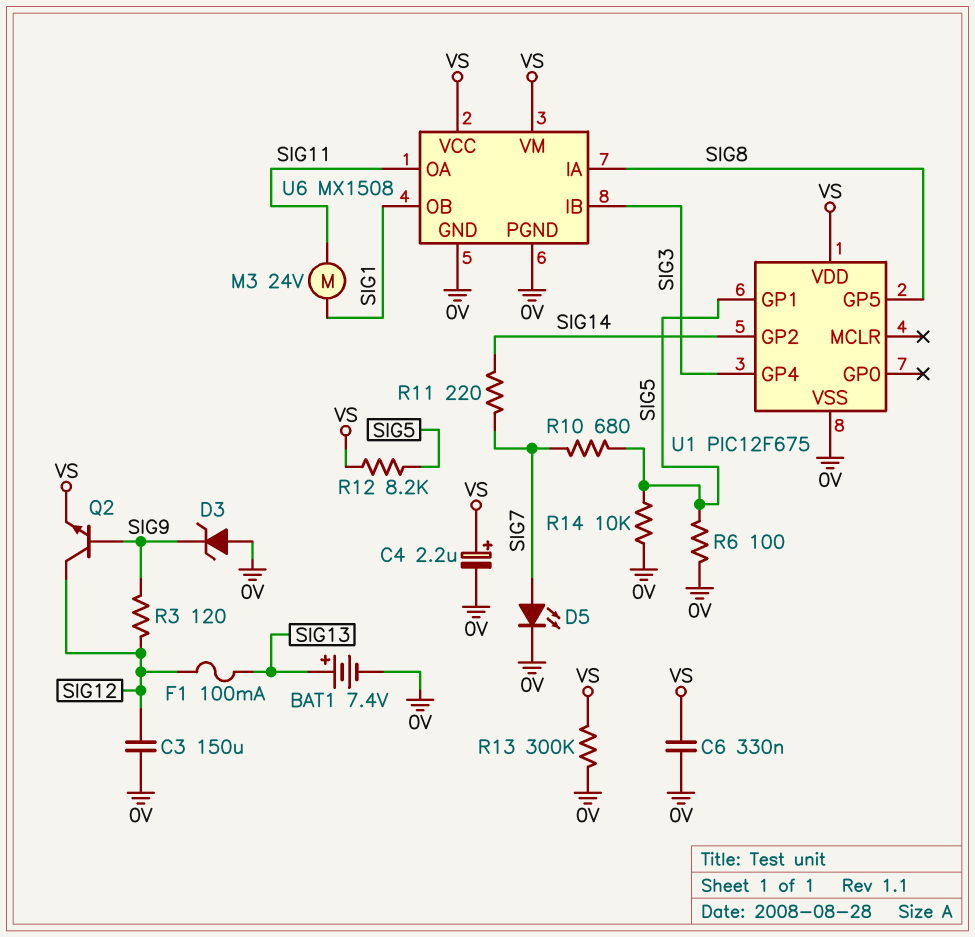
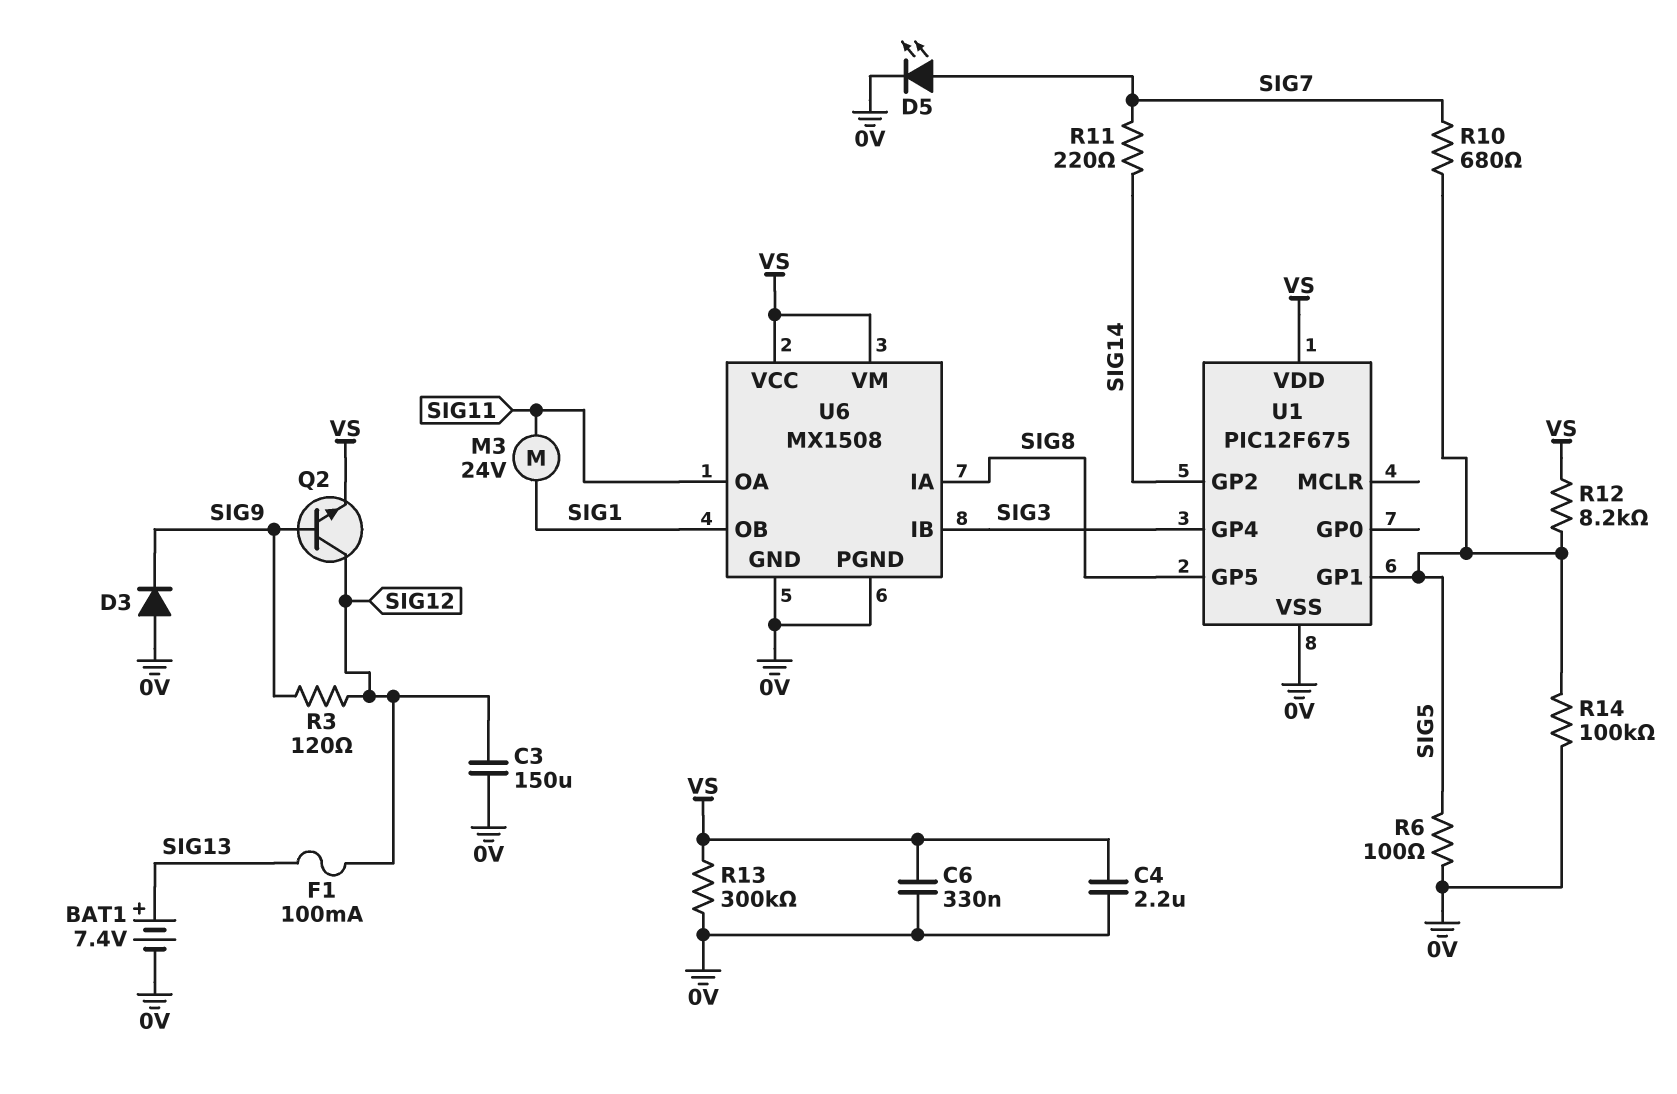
C4: 2.2uF (plus VS, minus 0V) -> 2.2uF (0V, VS)
D3: zener (A 0V, K SIG9) -> diode (A 0V, K SIG9)
R14: 10k (0V, SIG5) -> 100k (0V, SIG5)

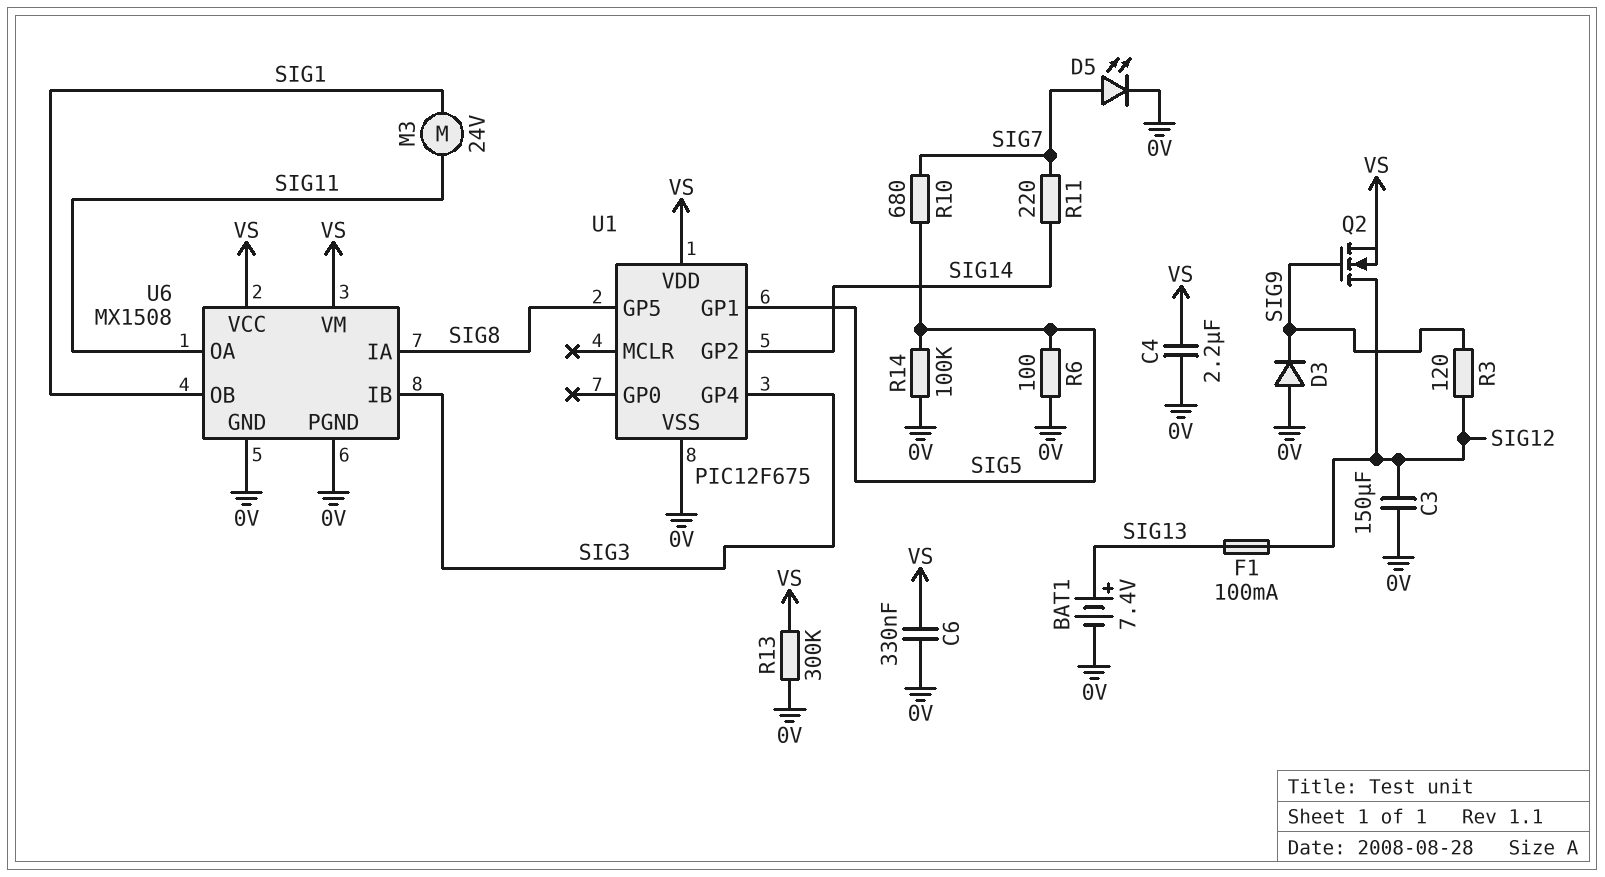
Q2: NPN (B SIG9, C SIG12, E VS) -> NMOS (G SIG9, D SIG12, S VS)
R12: 8.2k (SIG5, VS) -> none

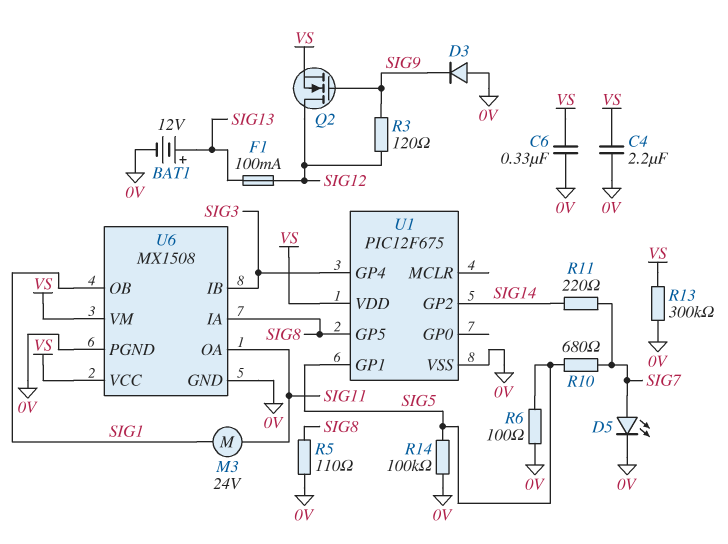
BAT1: 7.4V (plus SIG13, minus 0V) -> 12V (plus SIG13, minus 0V)
C3: 150uF (0V, SIG12) -> none
R5: none -> 110 (0V, SIG8)

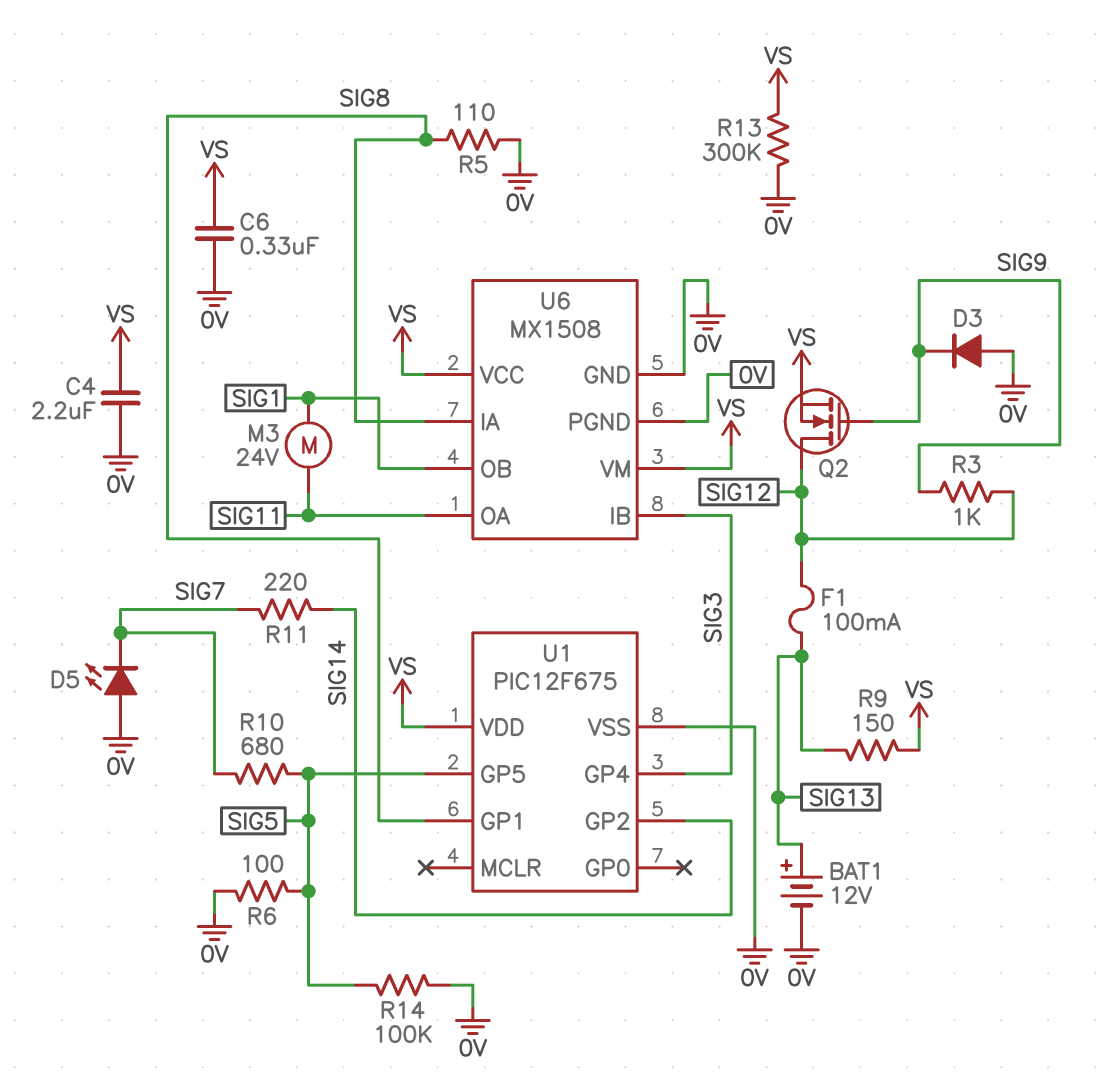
D5: LED (A SIG7, K 0V) -> LED (A 0V, K SIG7)
R3: 120 (SIG9, SIG12) -> 1k (SIG9, SIG12)
R9: none -> 150 (SIG13, VS)
U1 pin GP1: SIG5 -> SIG8
U1 pin GP5: SIG8 -> SIG5

